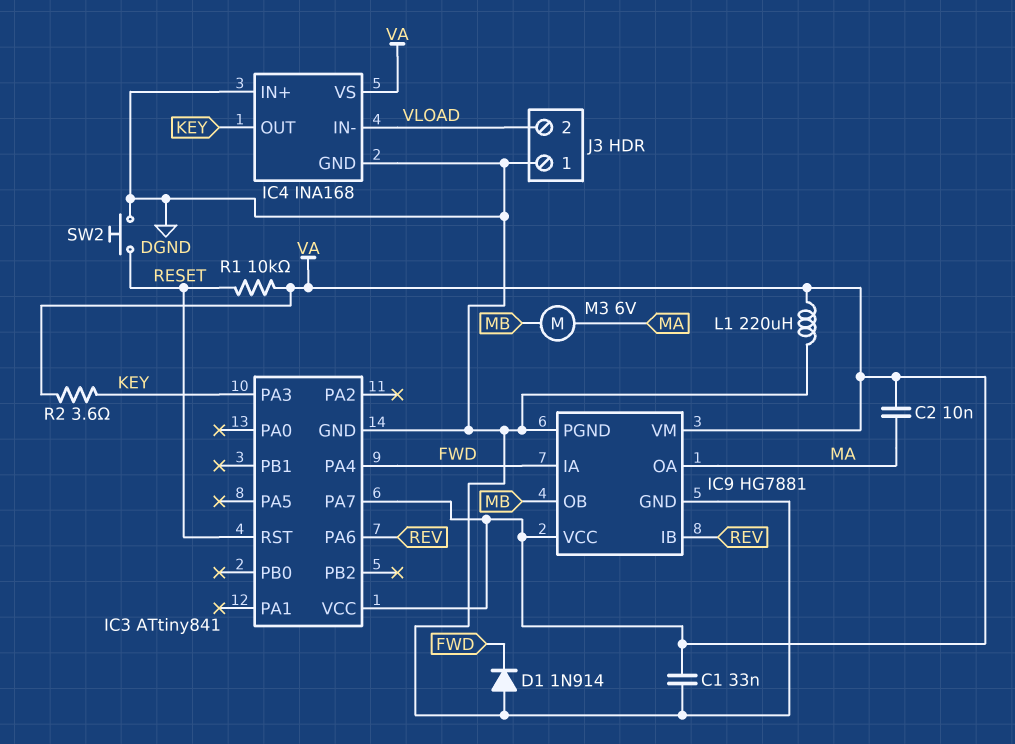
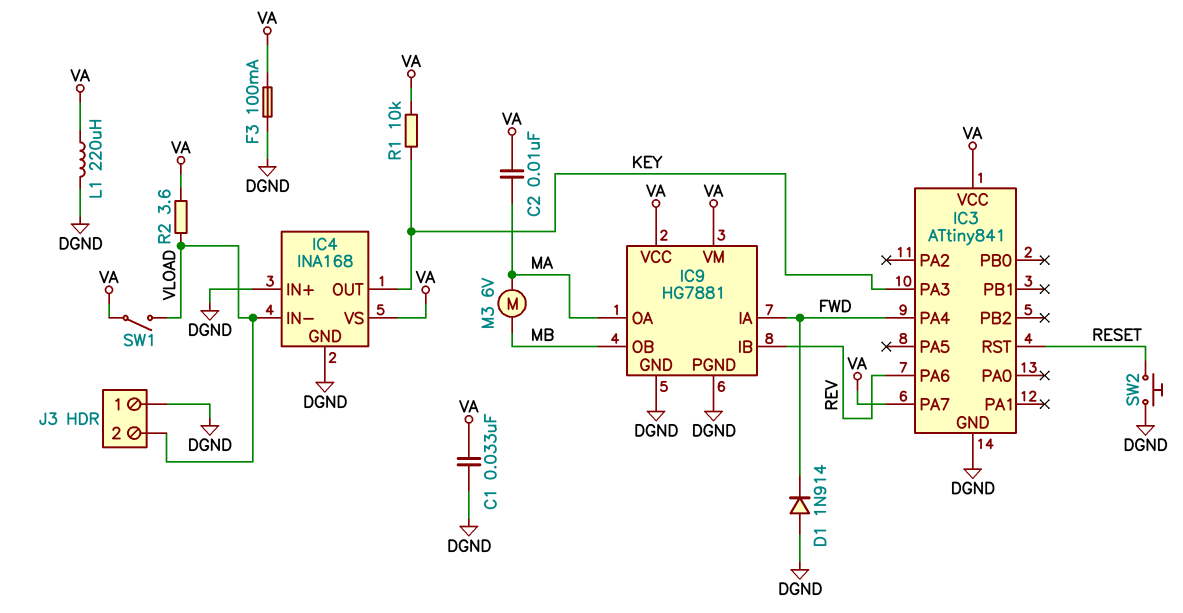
F3: none -> 100mA (DGND, VA)
R1: 10k (RESET, VA) -> 10k (KEY, VA)
R2: 3.6 (KEY, VA) -> 3.6 (VA, VLOAD)
SW1: none -> switch (VA, VLOAD)

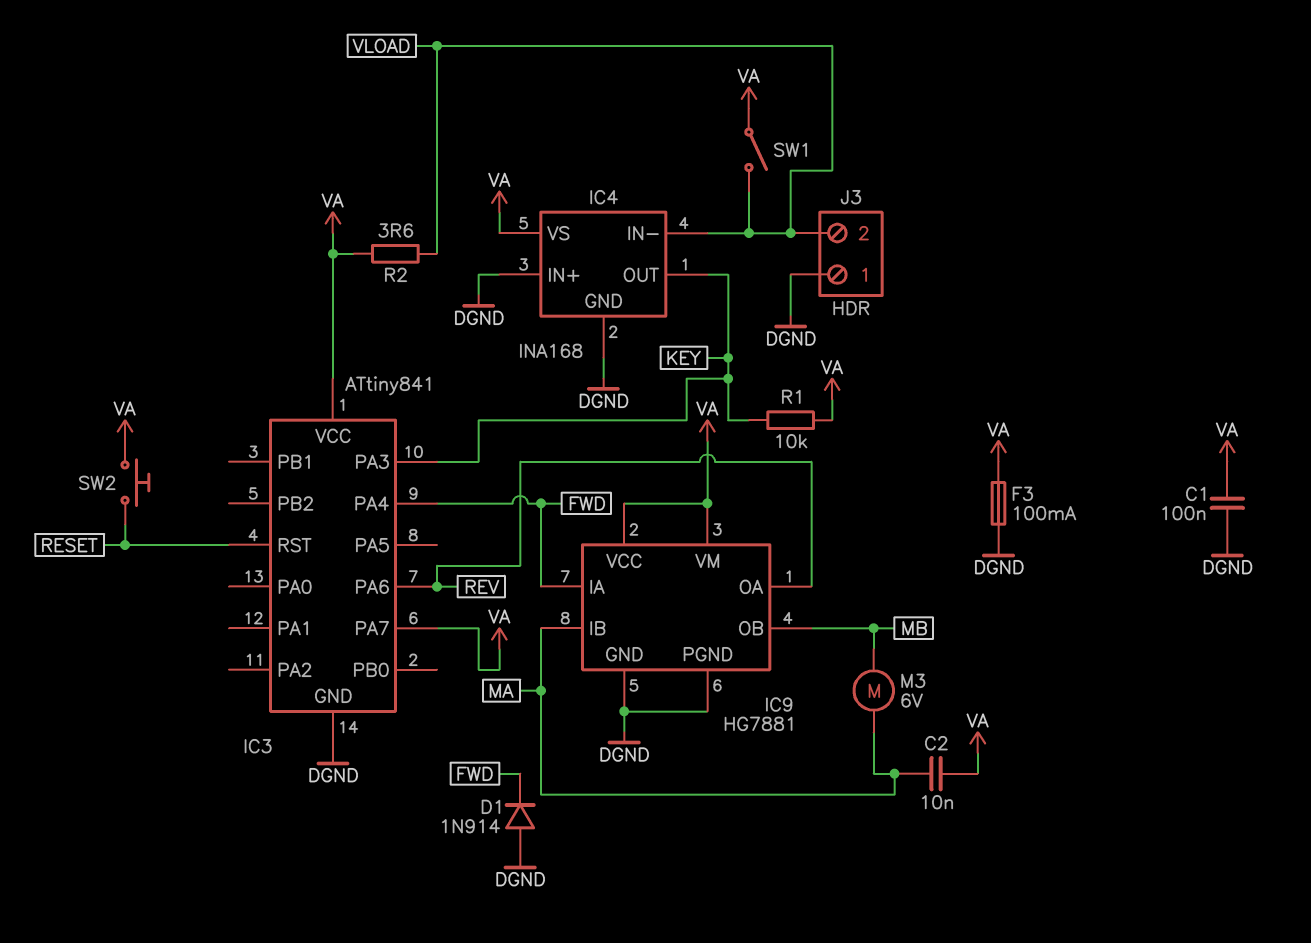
C1: 33nF (DGND, VA) -> 100nF (DGND, VA)
IC9 pin IB: REV -> MA
IC9 pin OA: MA -> REV
L1: 220uH (DGND, VA) -> none
SW2: button (DGND, RESET) -> button (RESET, VA)

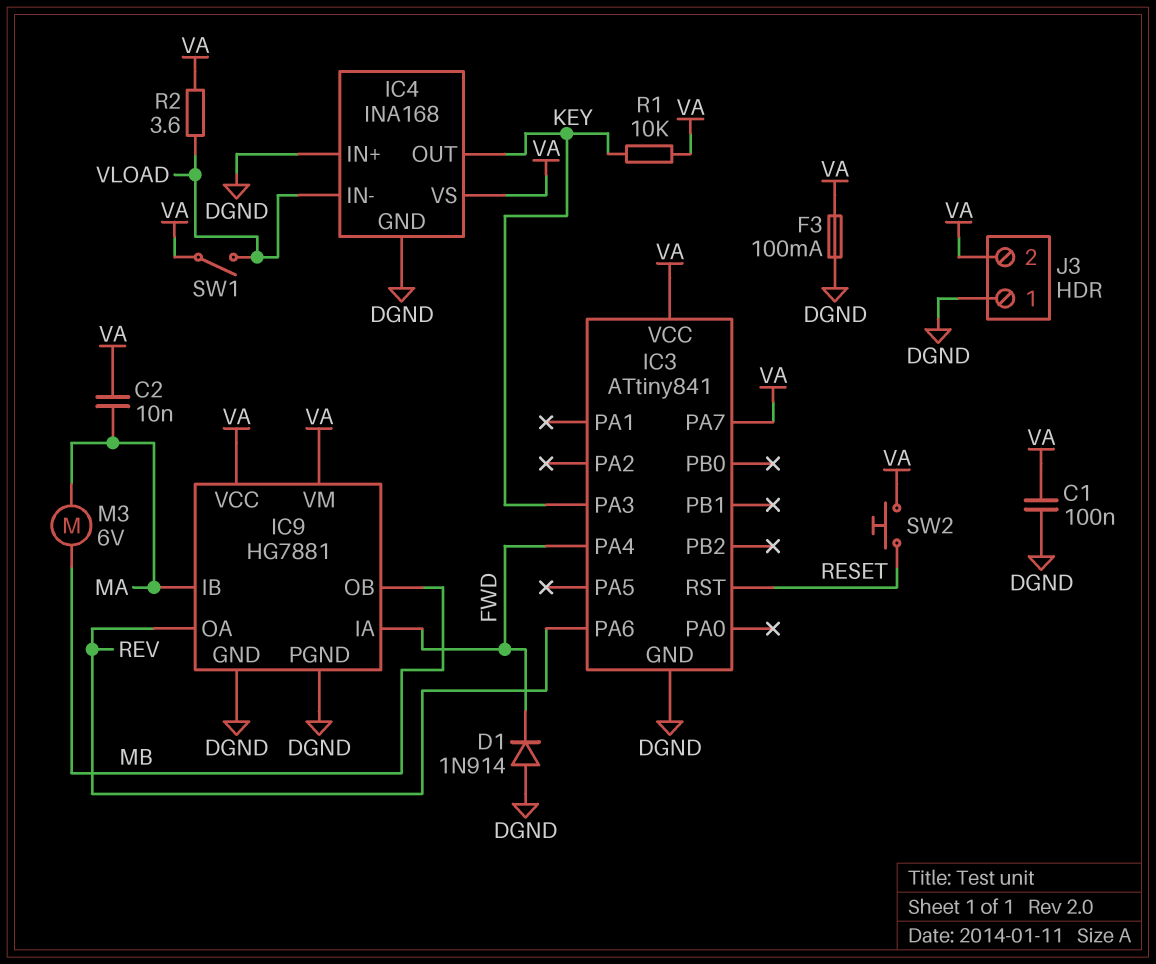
J3 pin 2: VLOAD -> VA

